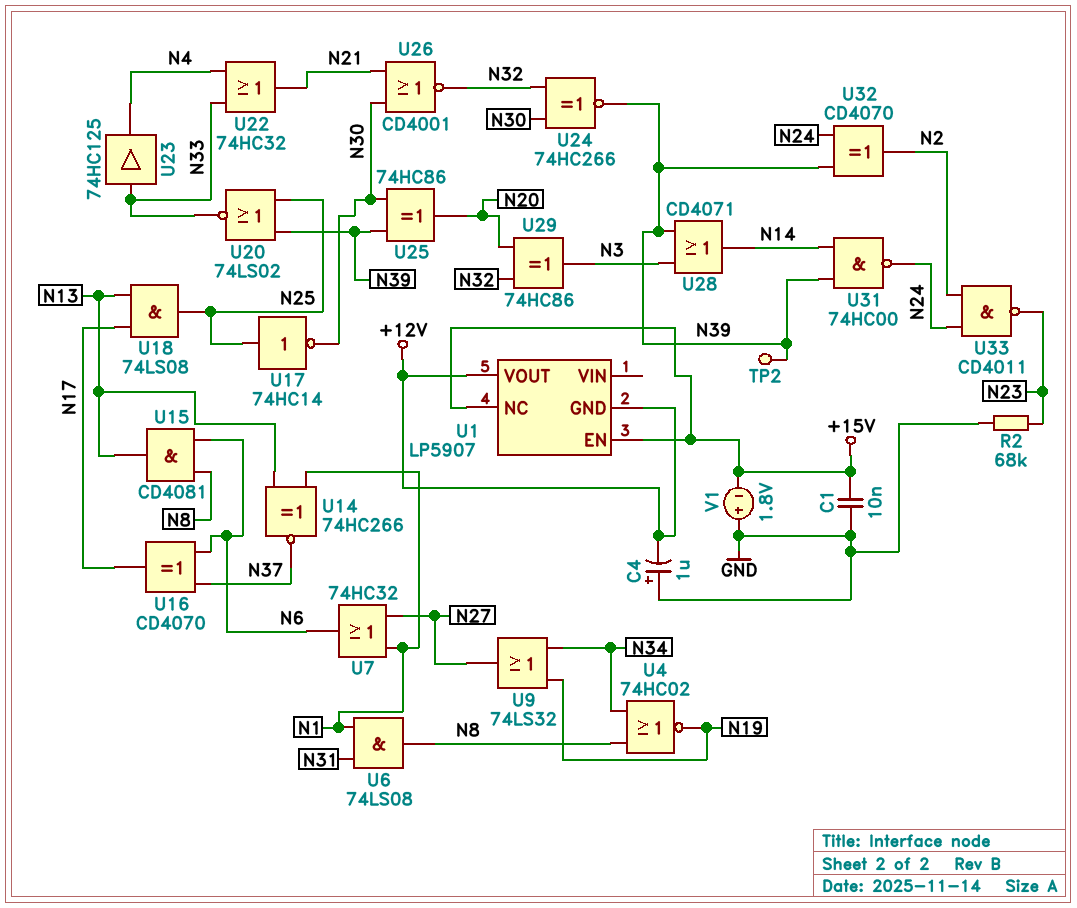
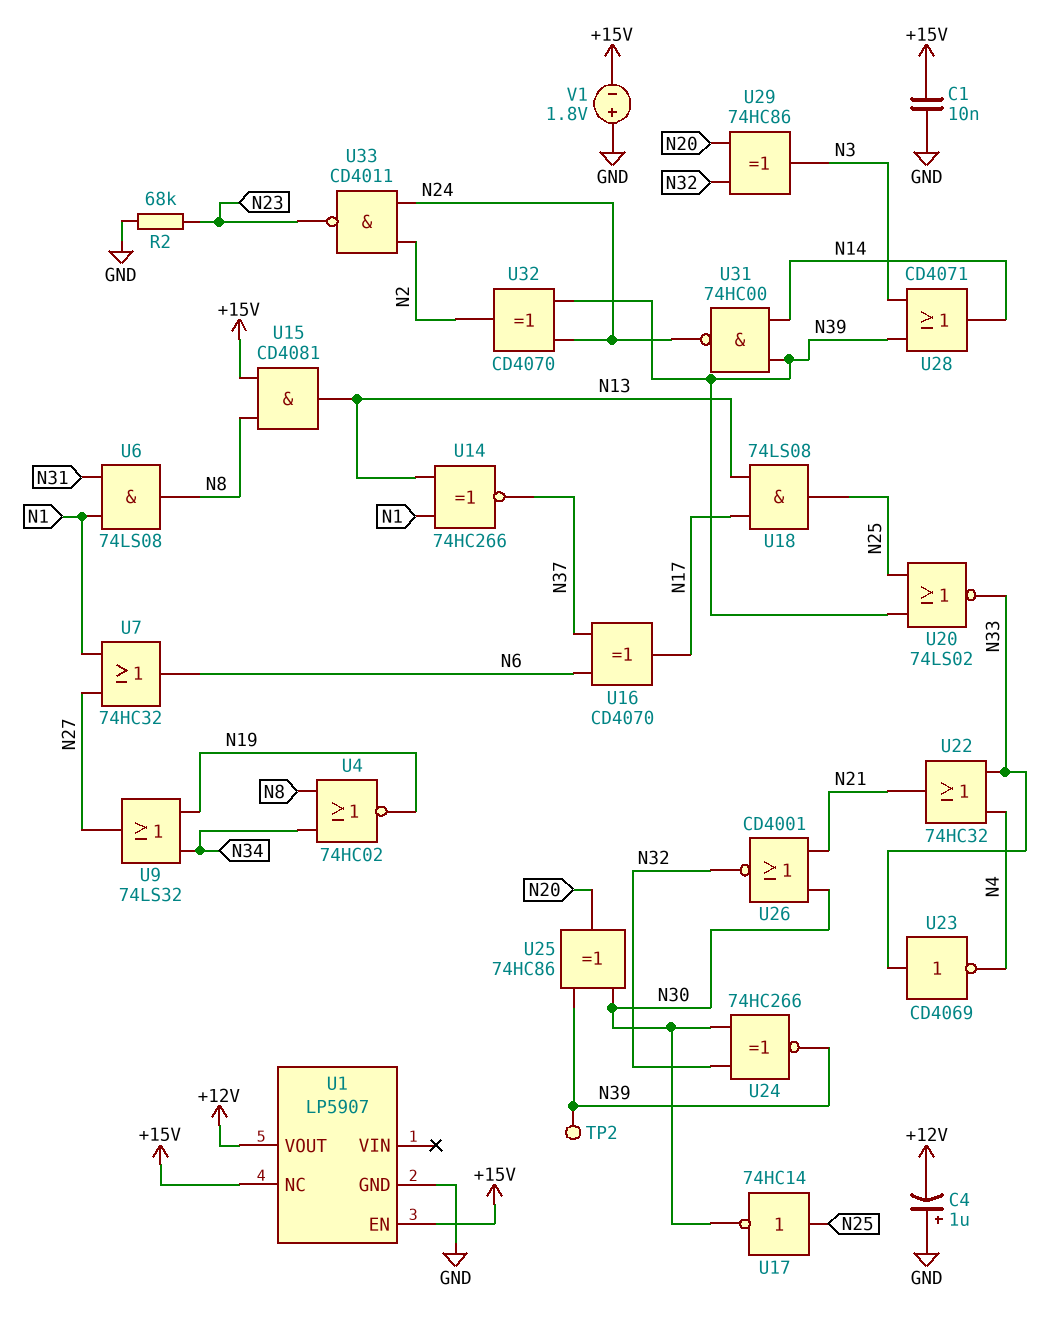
U1 pin GND: +12V -> GND
U15: AND CD4081 (in N6, in N8, out N13) -> AND CD4081 (in +15V, in N8, out N13)
U23: buffer 74HC125 (in N33, out N4) -> NOT CD4069 (in N33, out N4)

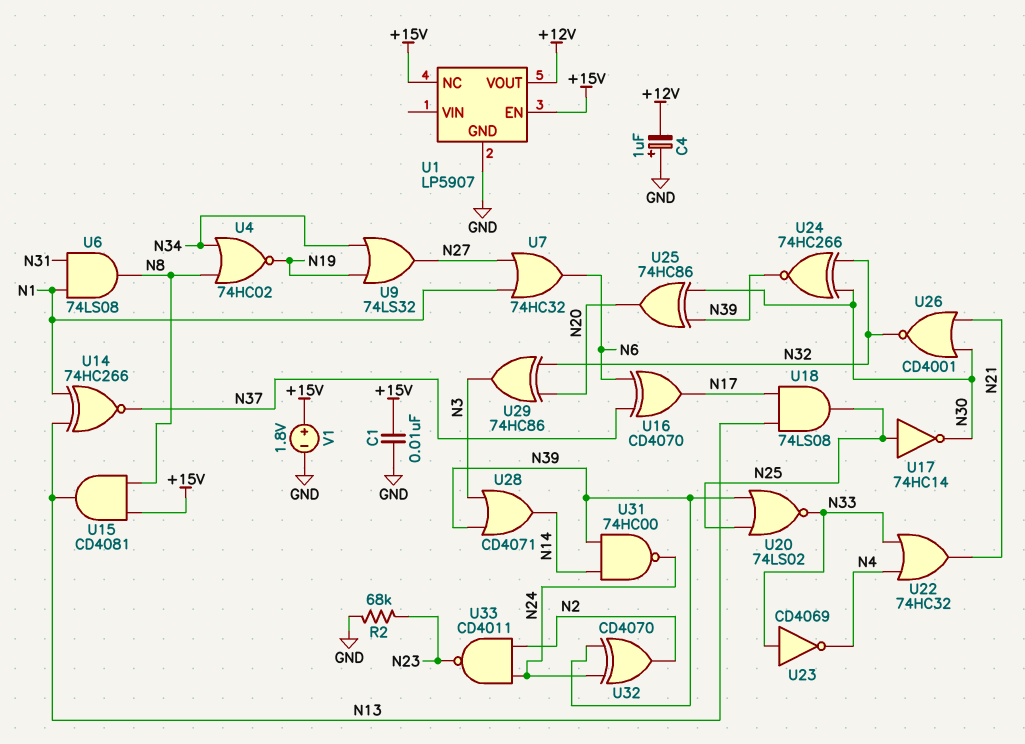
TP2: test point (N39) -> none
V1: 1.8V (plus GND, minus +15V) -> 1.8V (plus +15V, minus GND)

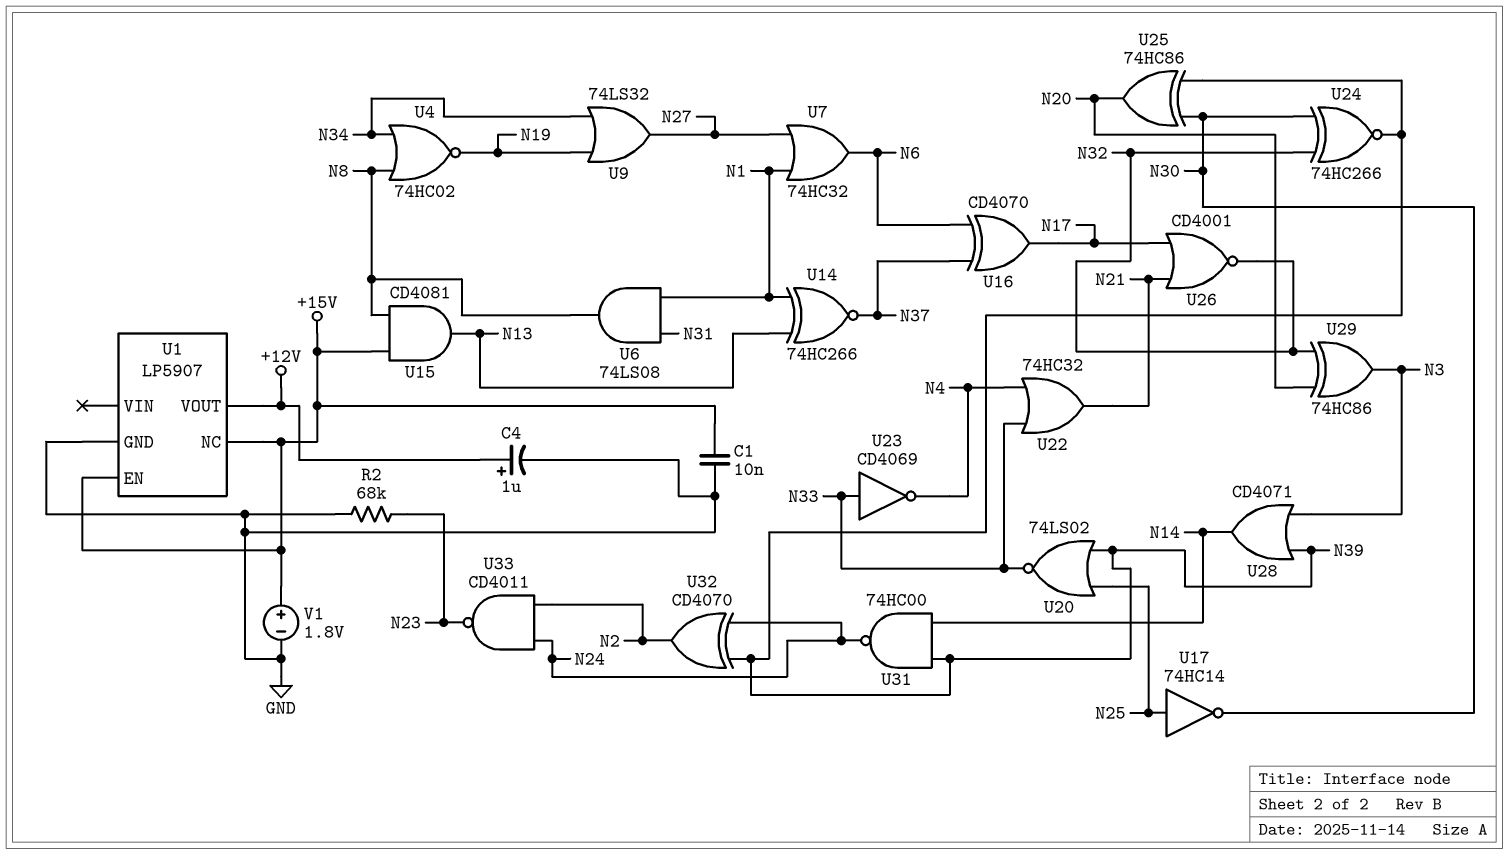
C4: 1uF (plus GND, minus +12V) -> 1uF (plus +12V, minus GND)
U18: AND 74LS08 (in N13, in N17, out N25) -> none
U26: NOR CD4001 (in N21, in N30, out N32) -> NOR CD4001 (in N17, in N21, out N32)

